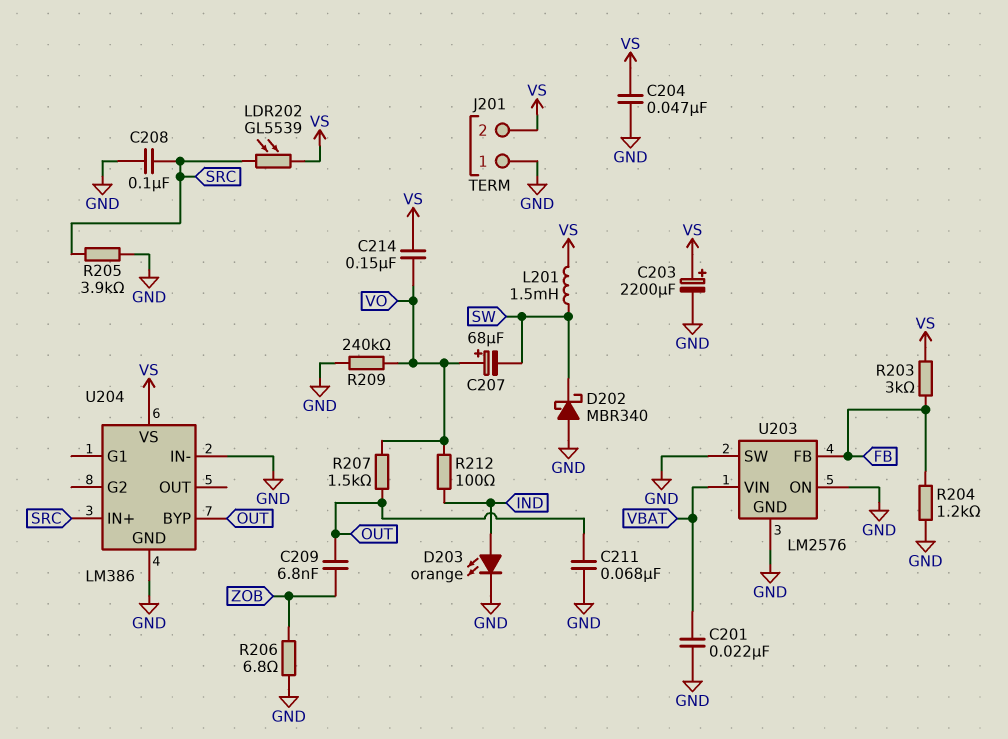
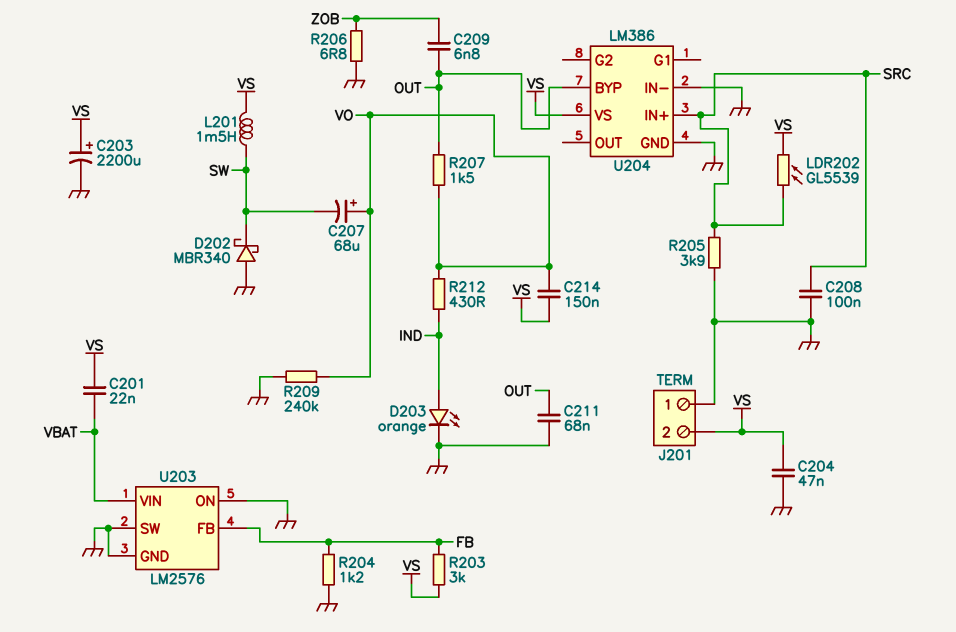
C201: 22nF (GND, VBAT) -> 22nF (VBAT, VS)
R212: 100 (IND, VO) -> 430 (IND, VO)

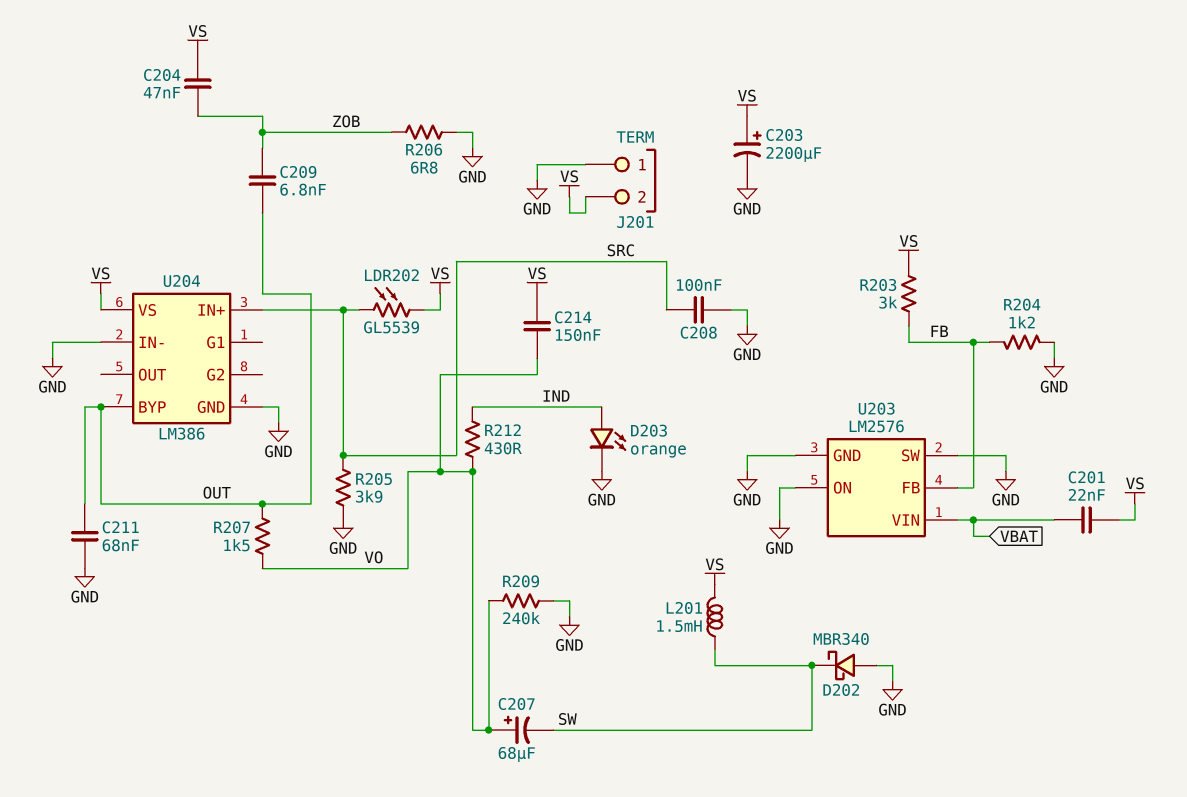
C204: 47nF (GND, VS) -> 47nF (VS, ZOB)

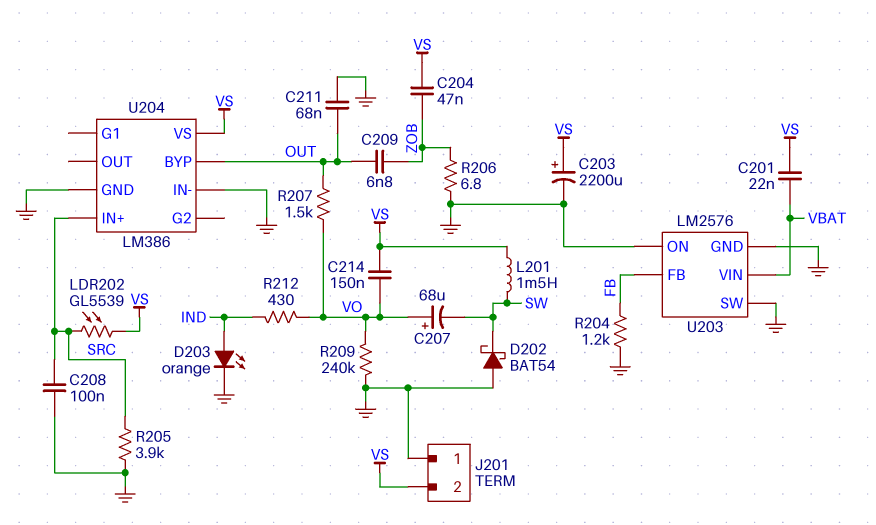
D202: schottky MBR340 (A GND, K SW) -> schottky BAT54 (A GND, K SW)
R203: 3k (FB, VS) -> none

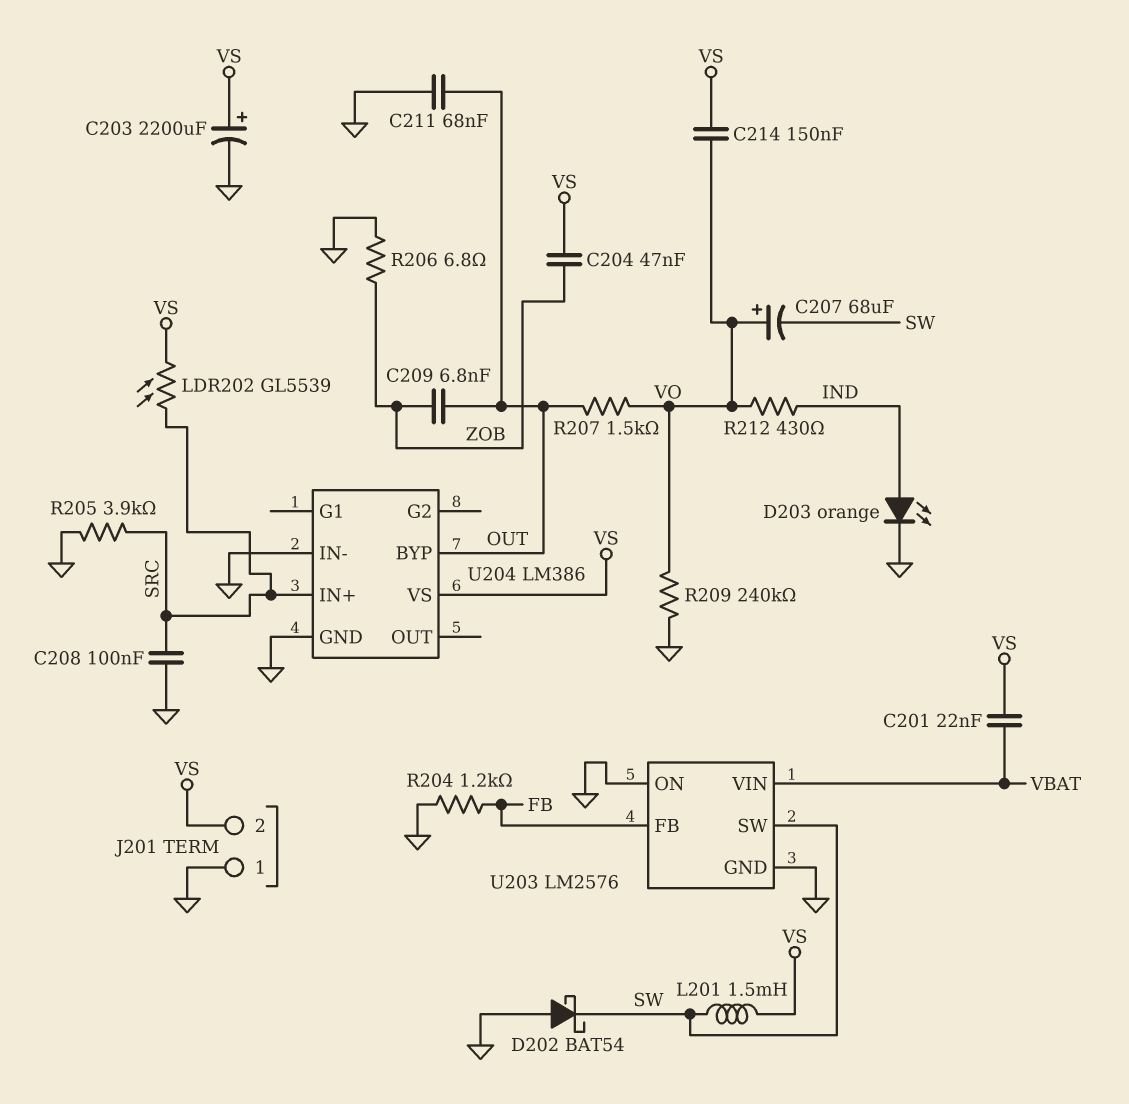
U203 pin SW: GND -> SW

